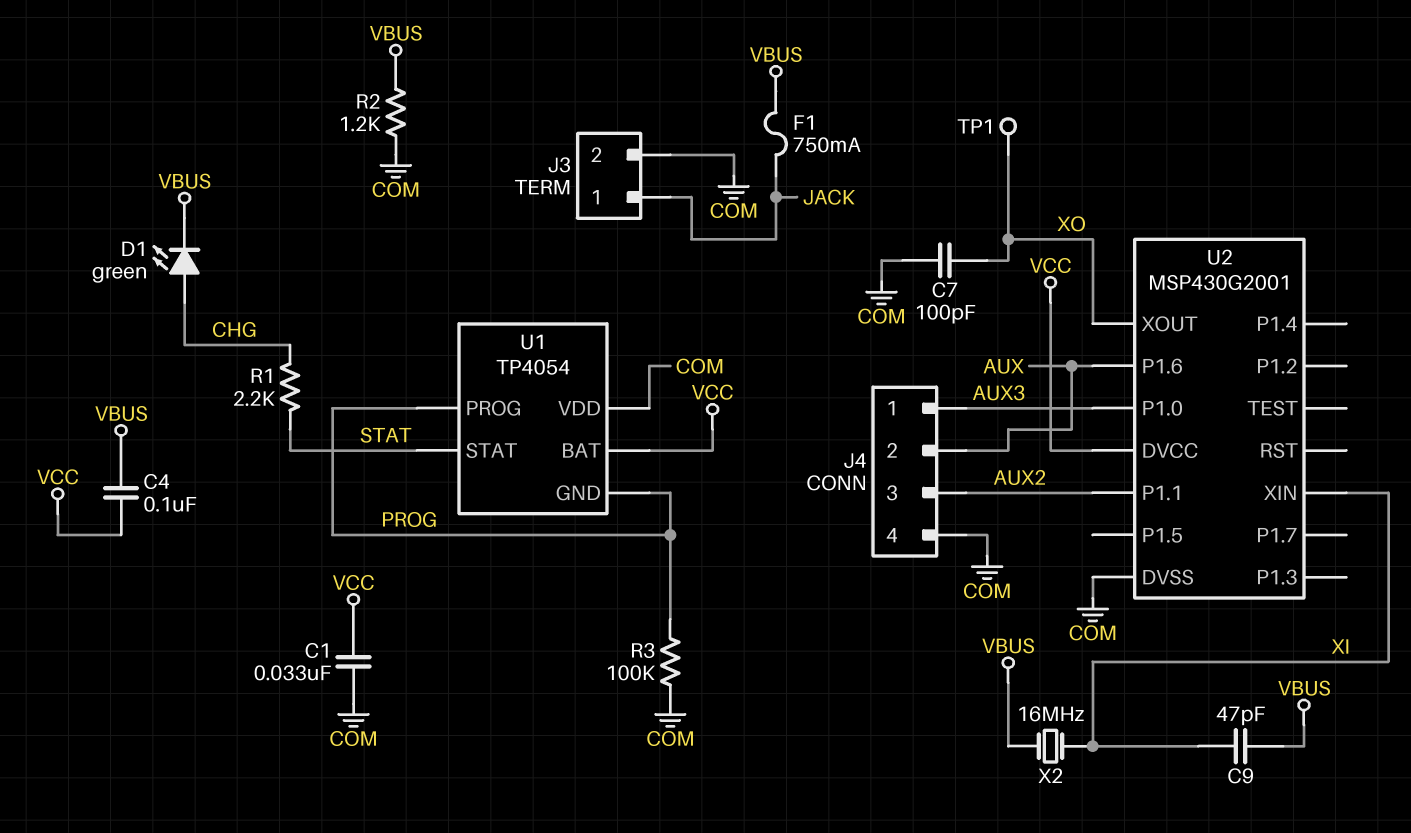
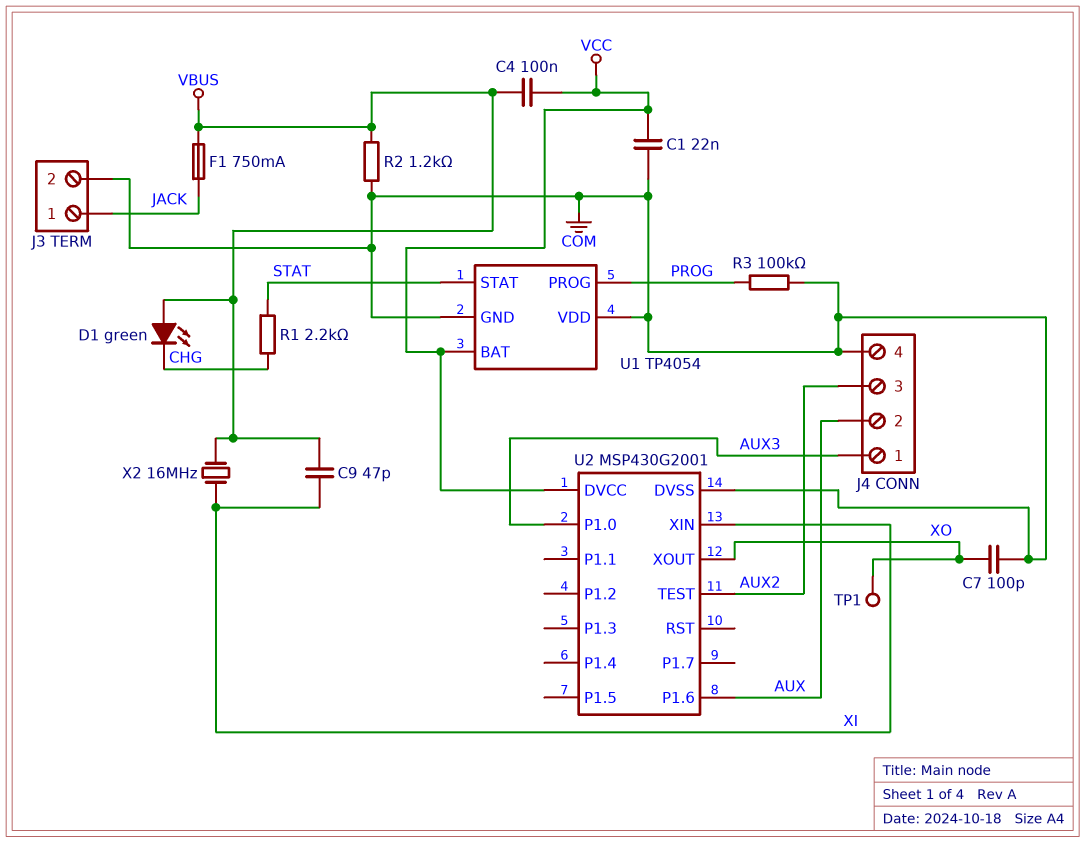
C1: 33nF (COM, VCC) -> 22nF (COM, VCC)
D1: LED green (A CHG, K VBUS) -> LED green (A VBUS, K CHG)
U1 pin GND: PROG -> COM
U2 pin P1.1: AUX2 -> none
U2 pin TEST: none -> AUX2

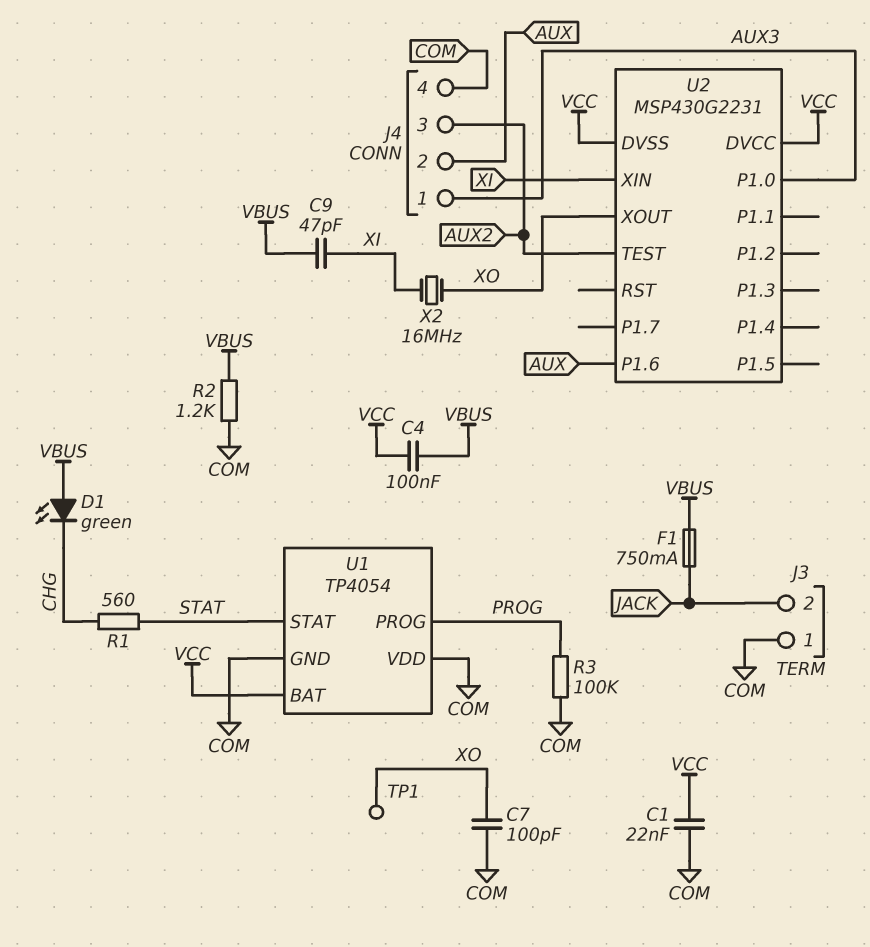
J3 pin 1: JACK -> COM
J3 pin 2: COM -> JACK
R1: 2.2k (CHG, STAT) -> 560 (CHG, STAT)
U2: MSP430G2001 -> MSP430G2231
U2 pin DVSS: COM -> VCC
X2: 16MHz (VBUS, XI) -> 16MHz (XI, XO)

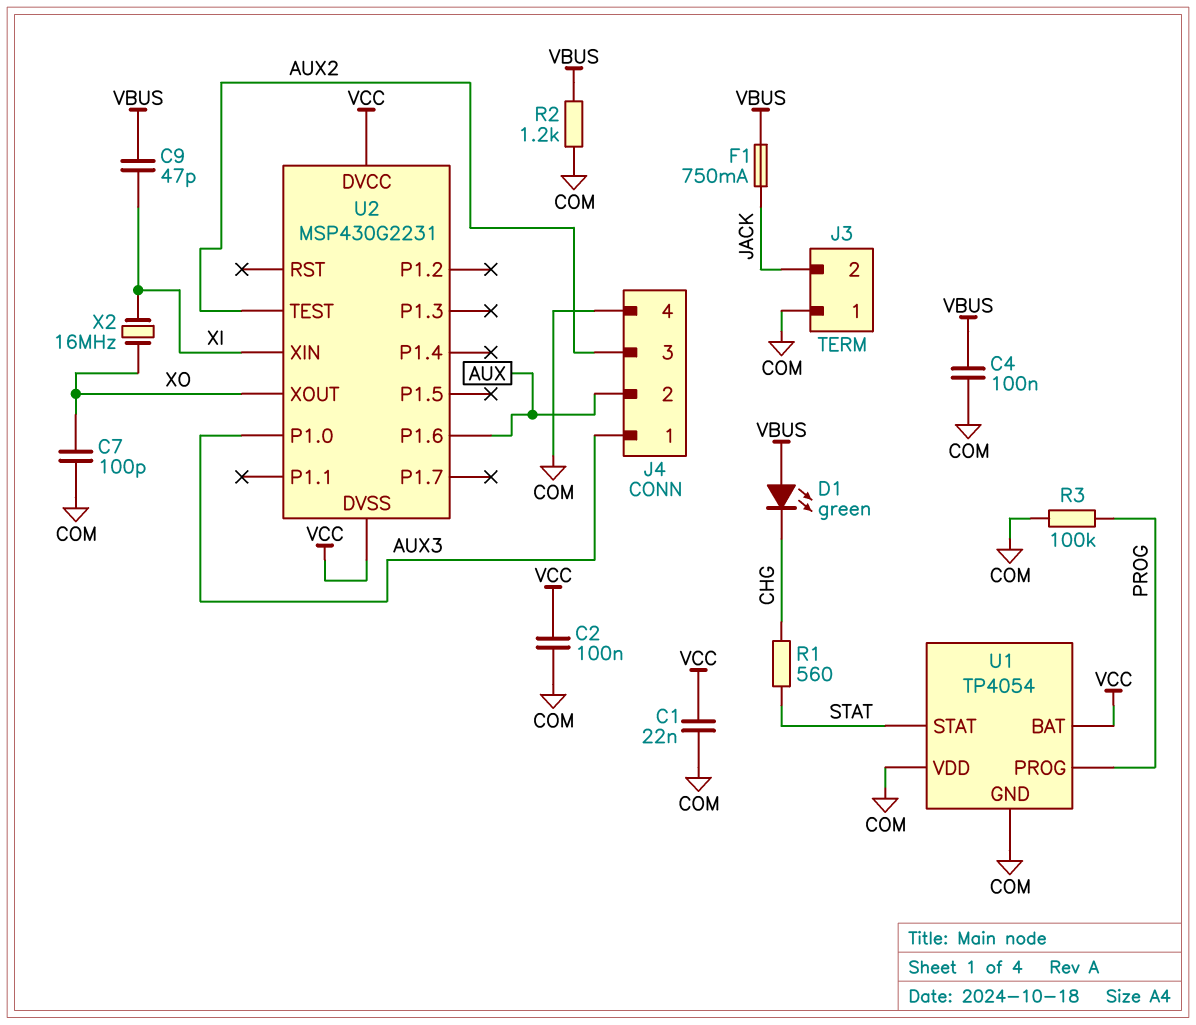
C2: none -> 100nF (COM, VCC)
C4: 100nF (VBUS, VCC) -> 100nF (COM, VBUS)
TP1: test point (XO) -> none

